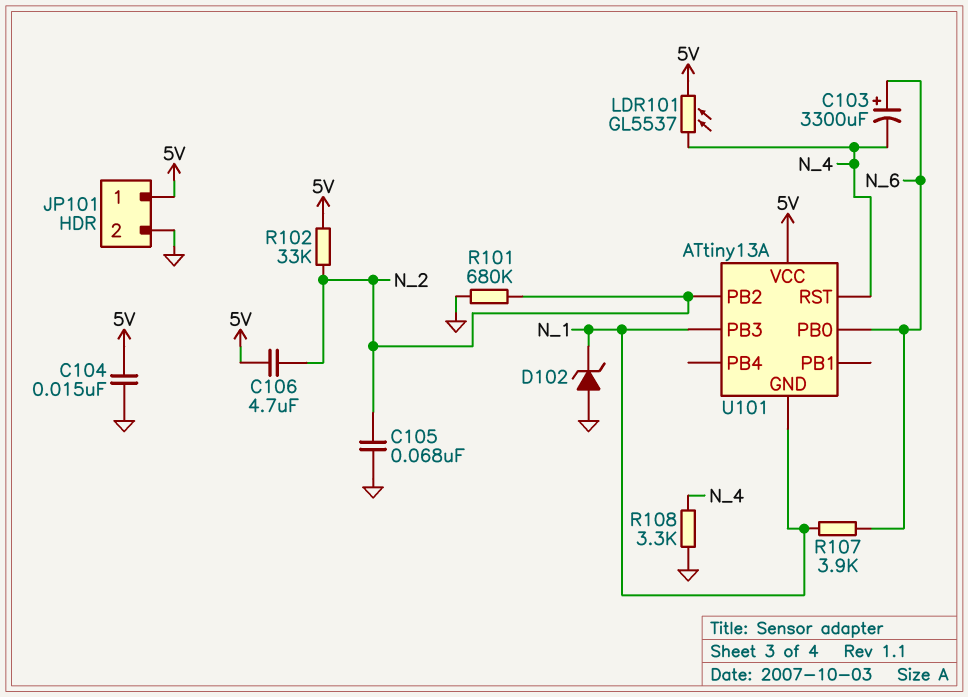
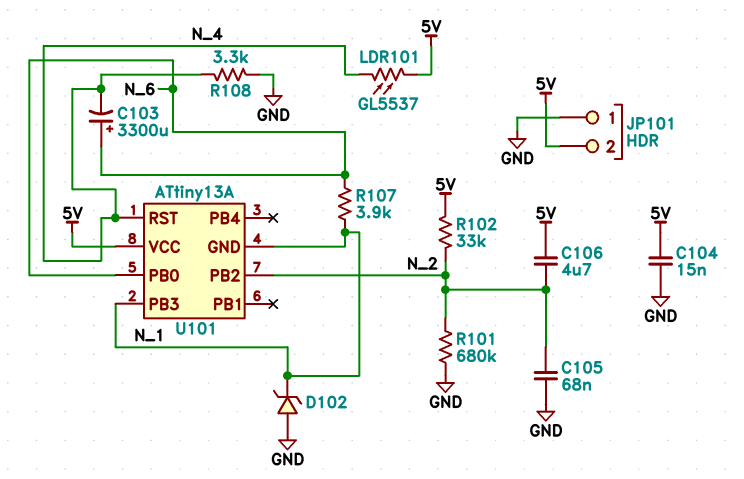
JP101 pin 1: 5V -> GND
JP101 pin 2: GND -> 5V

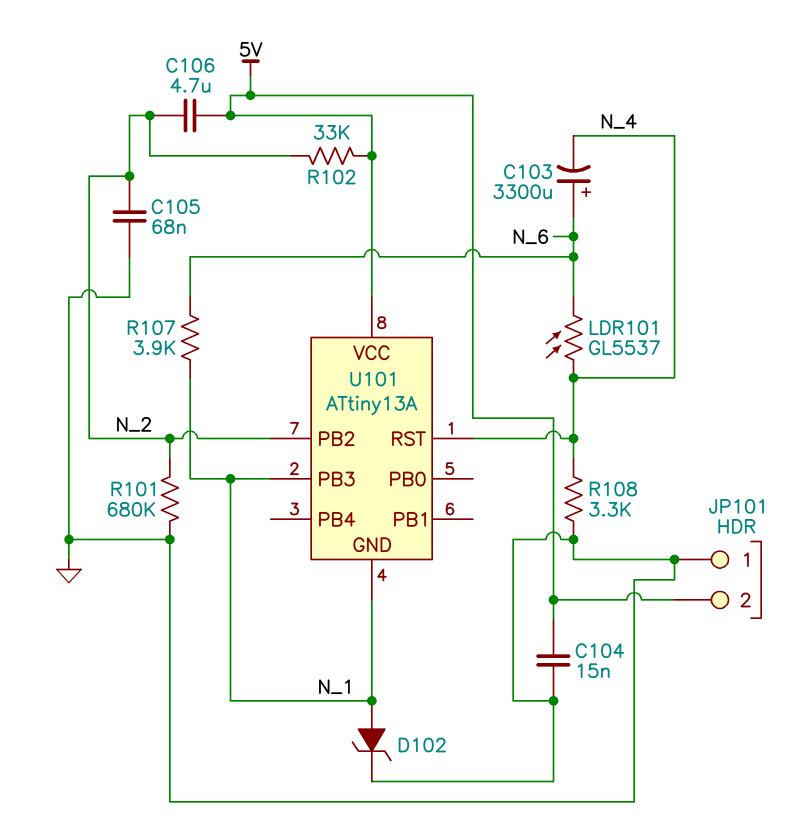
D102: zener (A GND, K N_1) -> zener (A N_1, K GND)
LDR101: GL5537 (5V, N_4) -> GL5537 (N_4, N_6)
U101 pin PB0: N_6 -> none

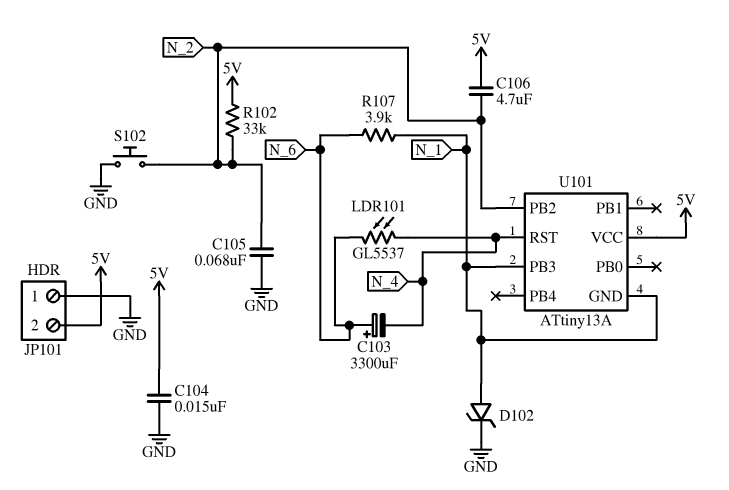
R101: 680k (GND, N_2) -> none
R108: 3.3k (GND, N_4) -> none
S102: none -> button (GND, N_2)

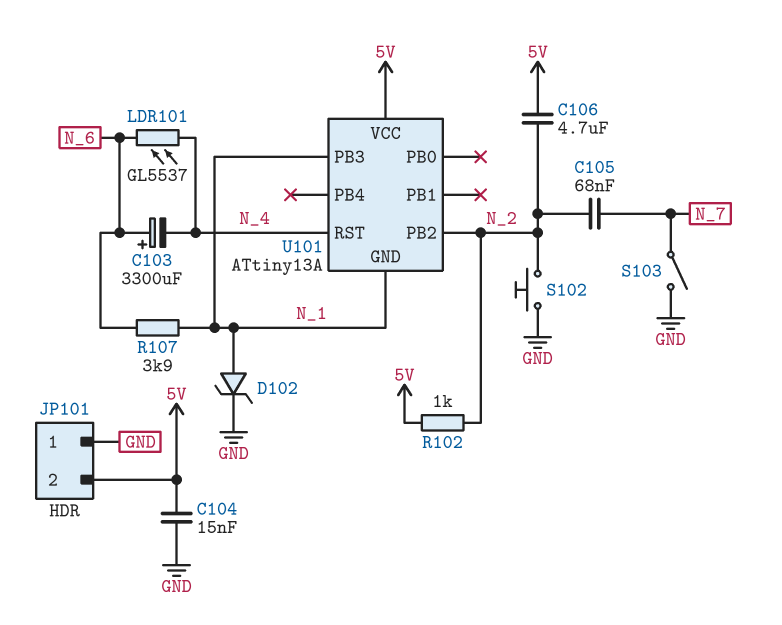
C105: 68nF (GND, N_2) -> 68nF (N_2, N_7)
R102: 33k (5V, N_2) -> 1k (5V, N_2)
S103: none -> switch (GND, N_7)

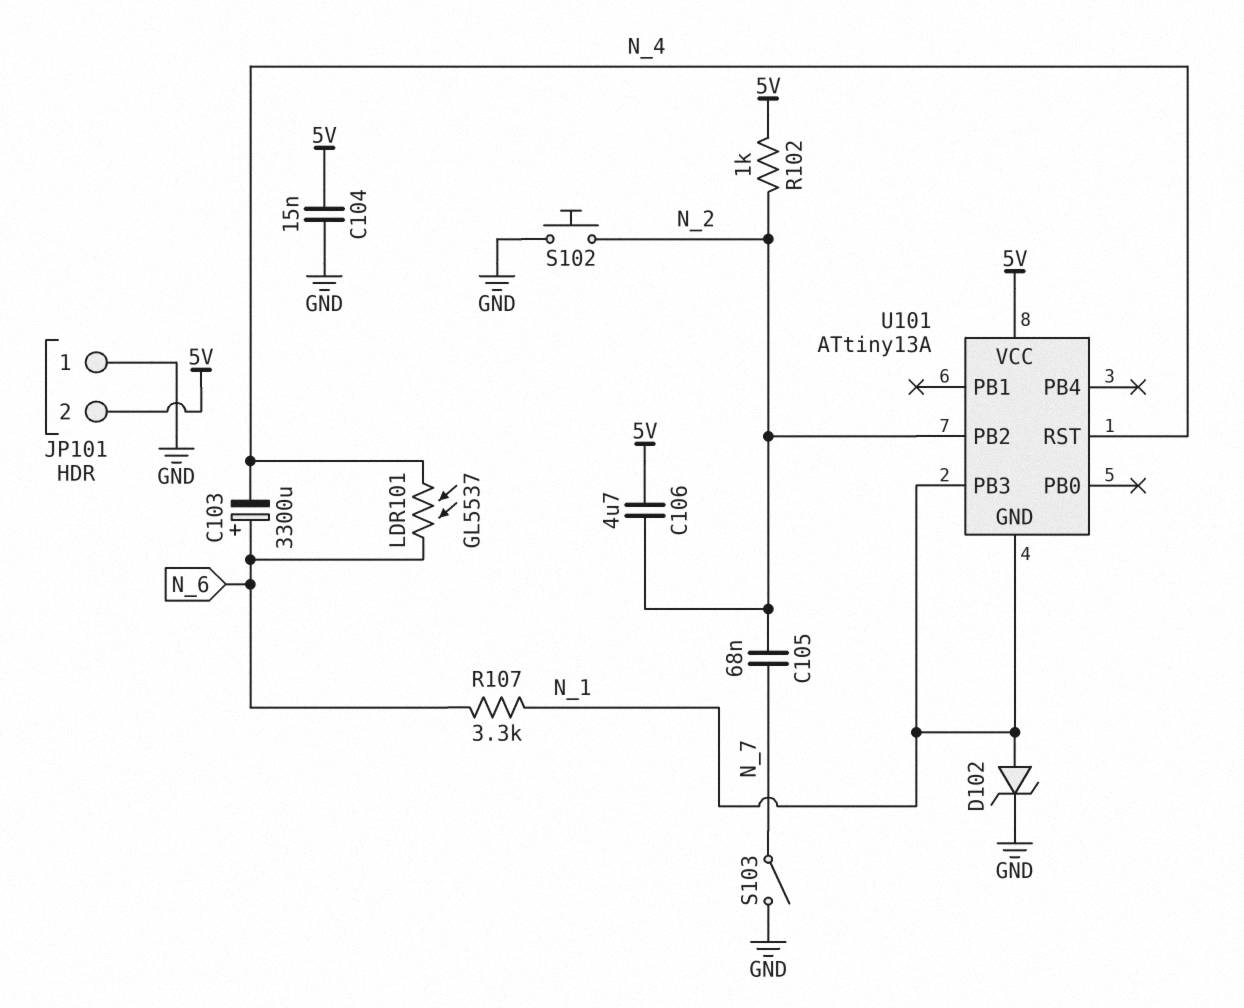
R107: 3.9k (N_1, N_6) -> 3.3k (N_1, N_6)

